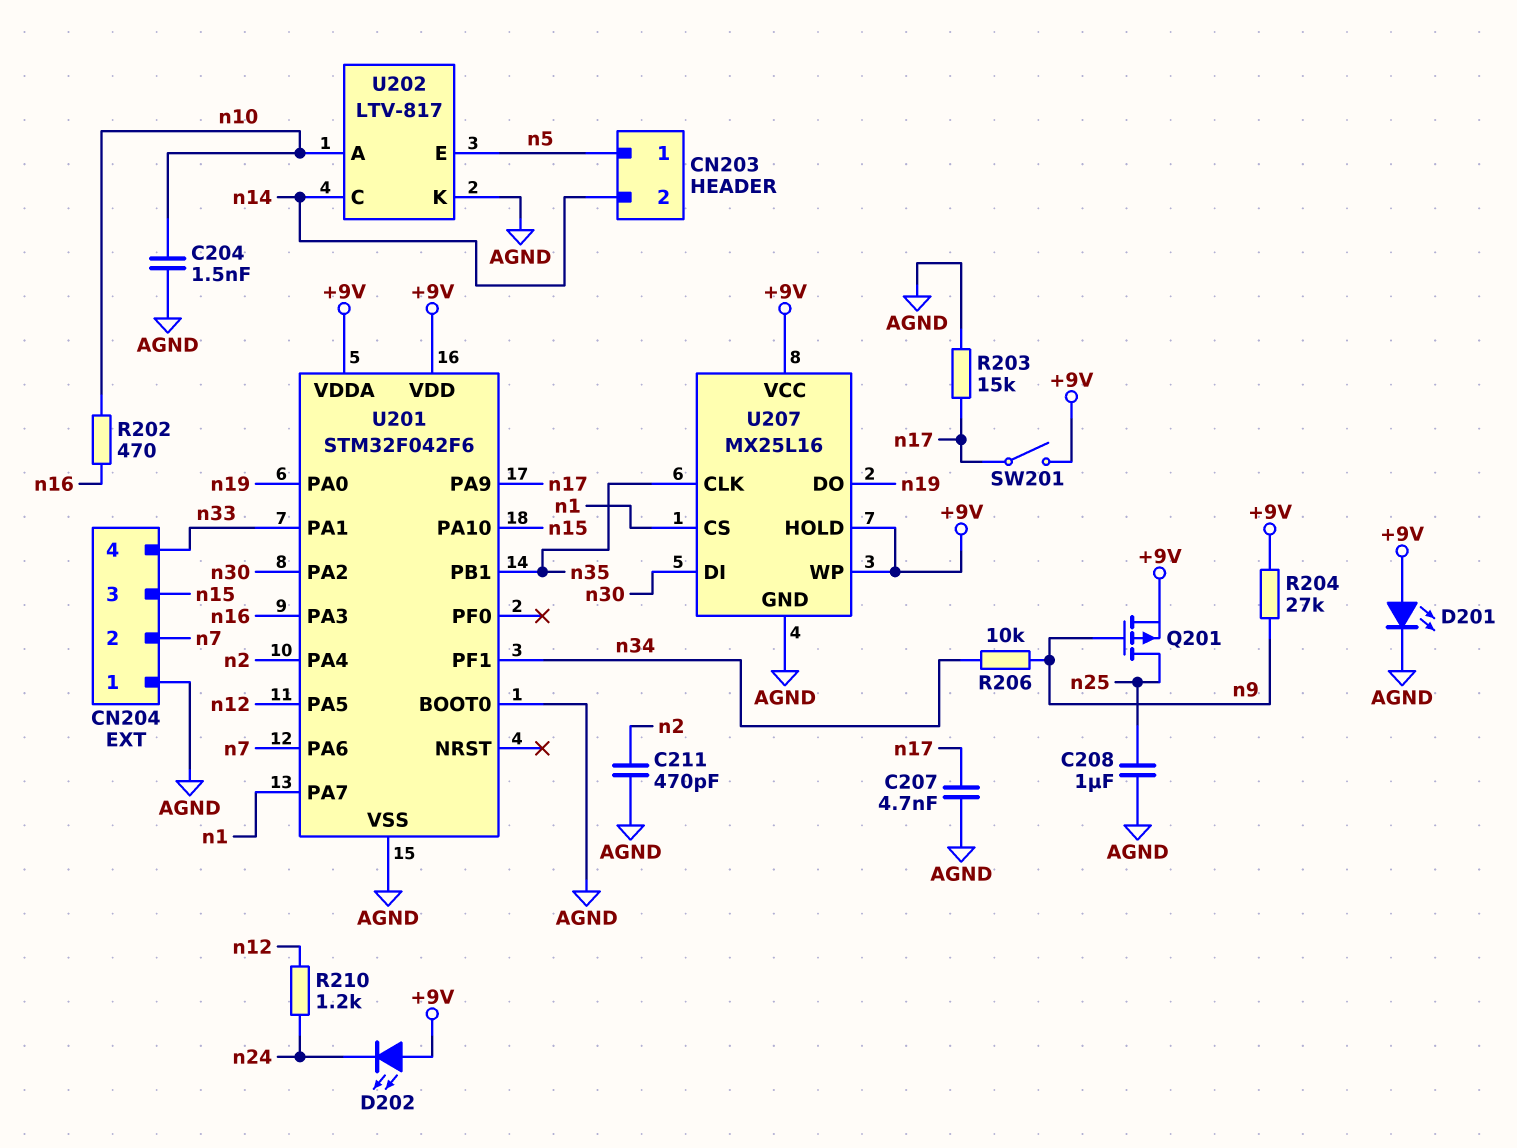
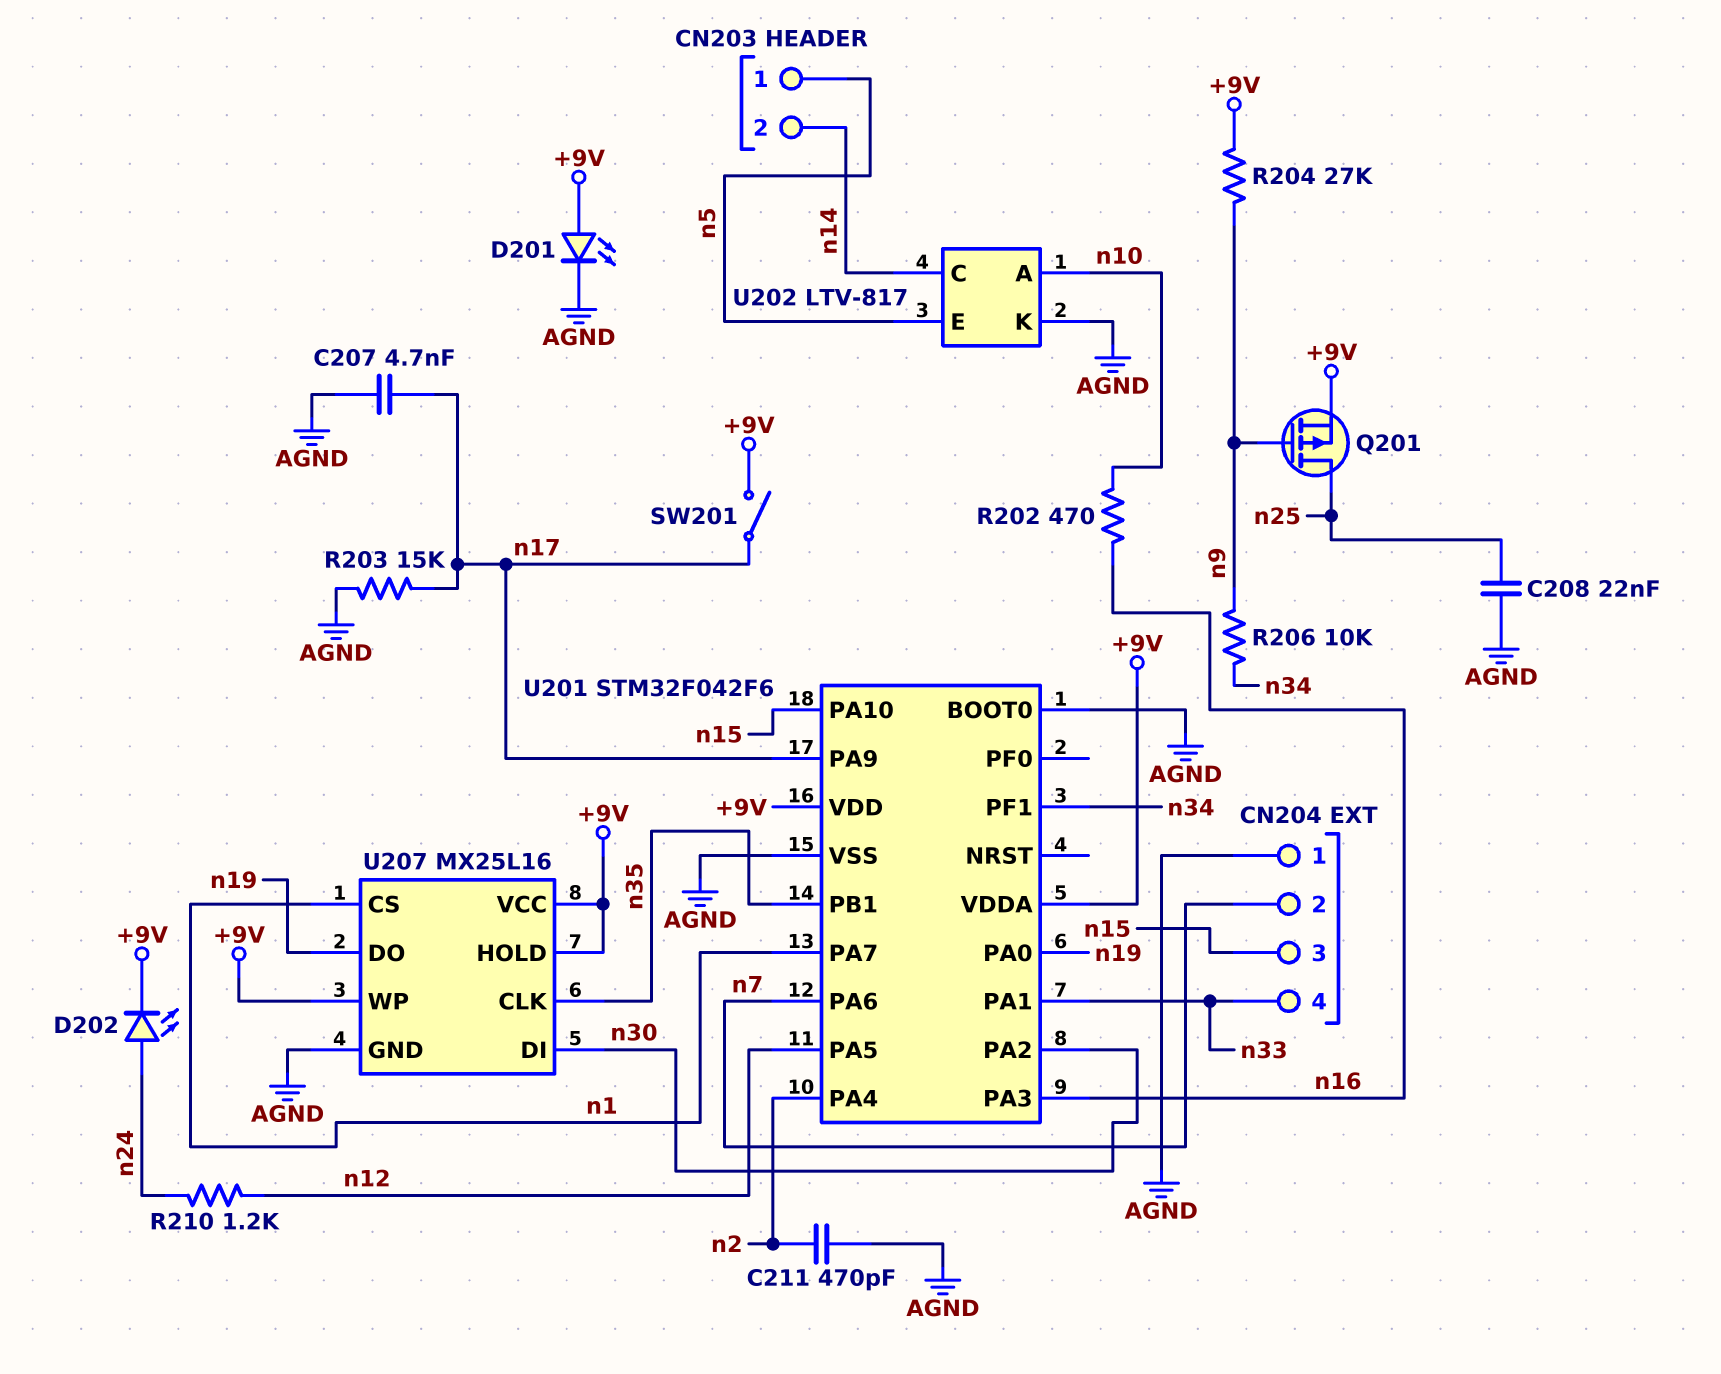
C204: 1.5nF (AGND, n10) -> none
C208: 1uF (AGND, n25) -> 22nF (AGND, n25)
D202: LED (A +9V, K n24) -> LED (A n24, K +9V)

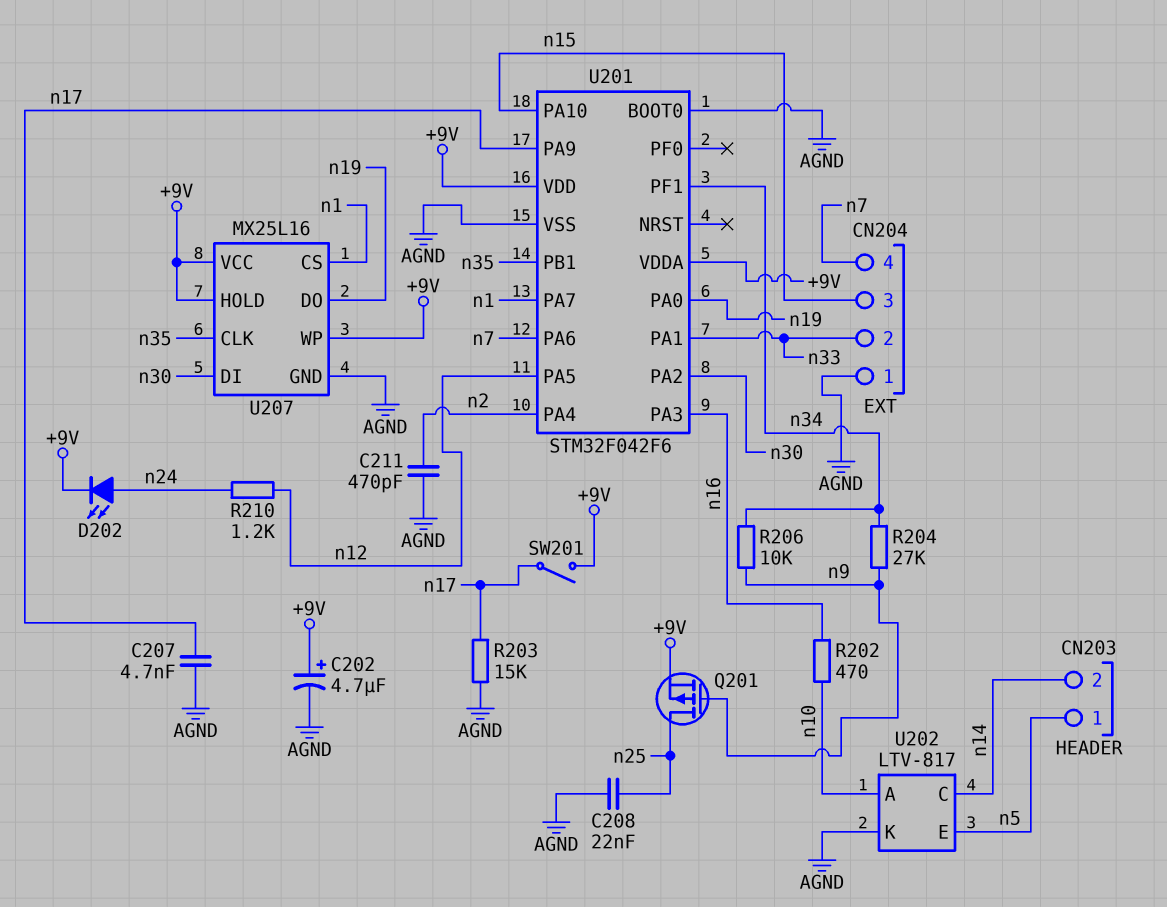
C202: none -> 4.7uF (plus +9V, minus AGND)
CN204 pin 2: n7 -> n33
CN204 pin 4: n33 -> n7
D201: LED (A +9V, K AGND) -> none
R204: 27k (+9V, n9) -> 27k (n9, n34)

